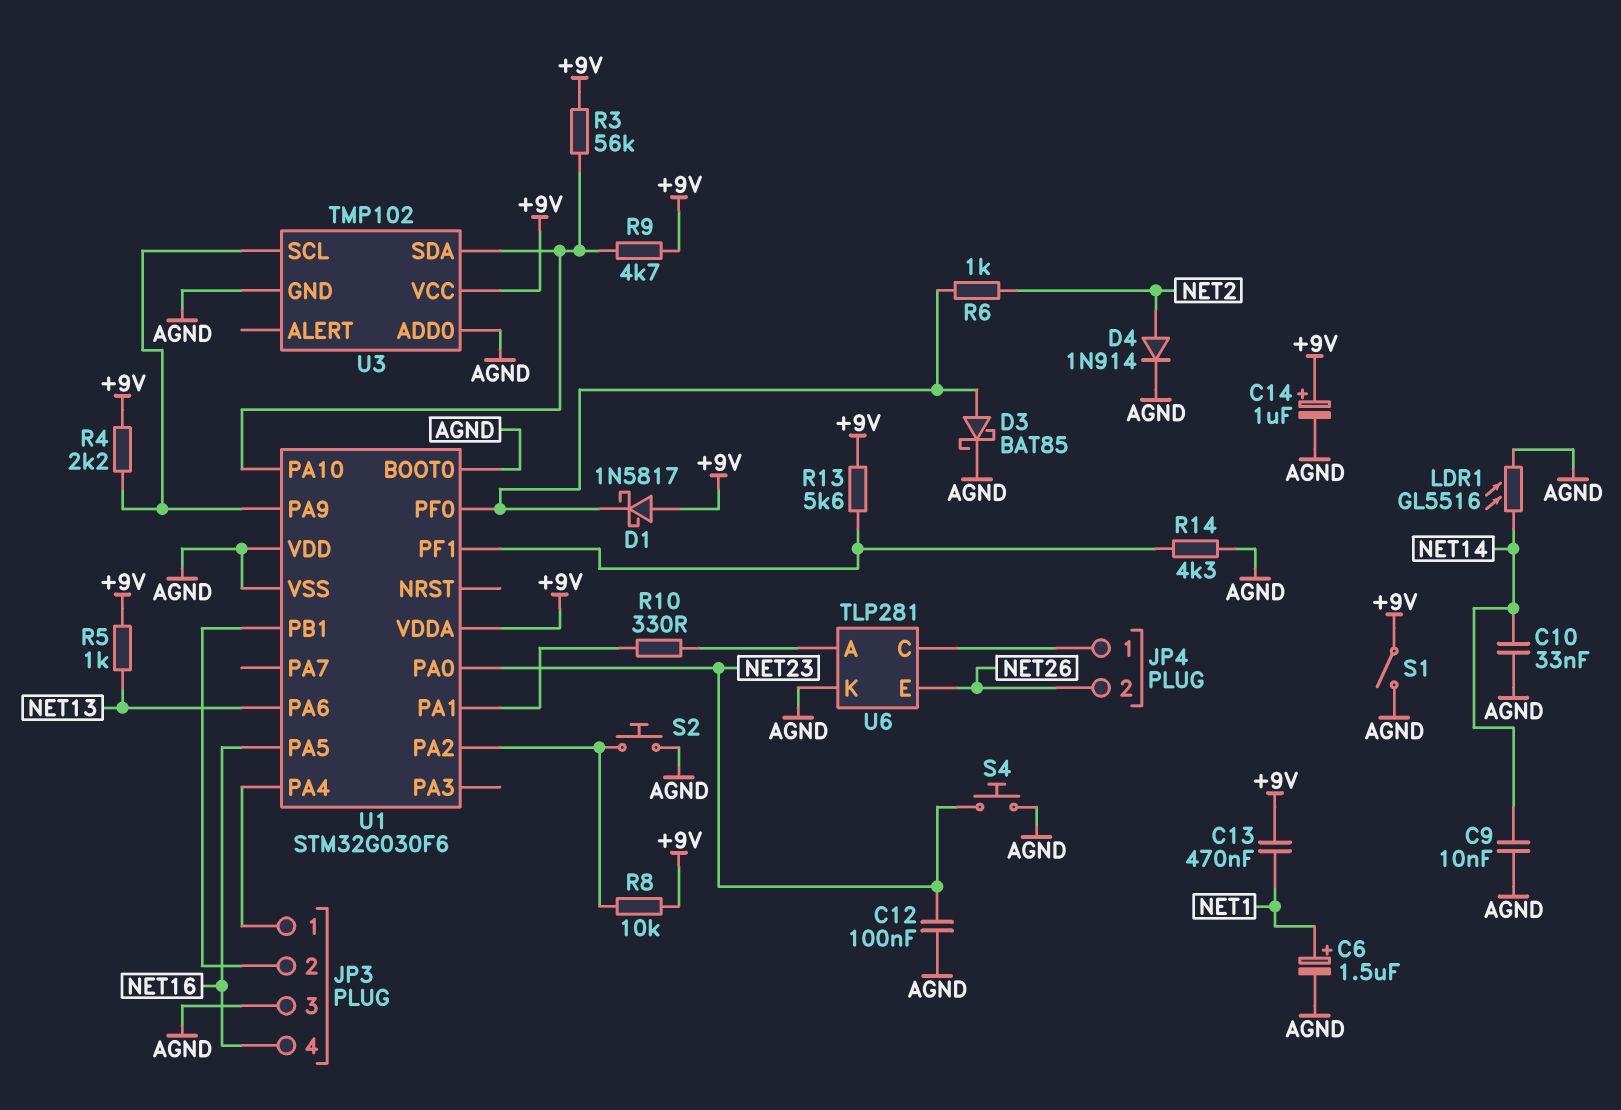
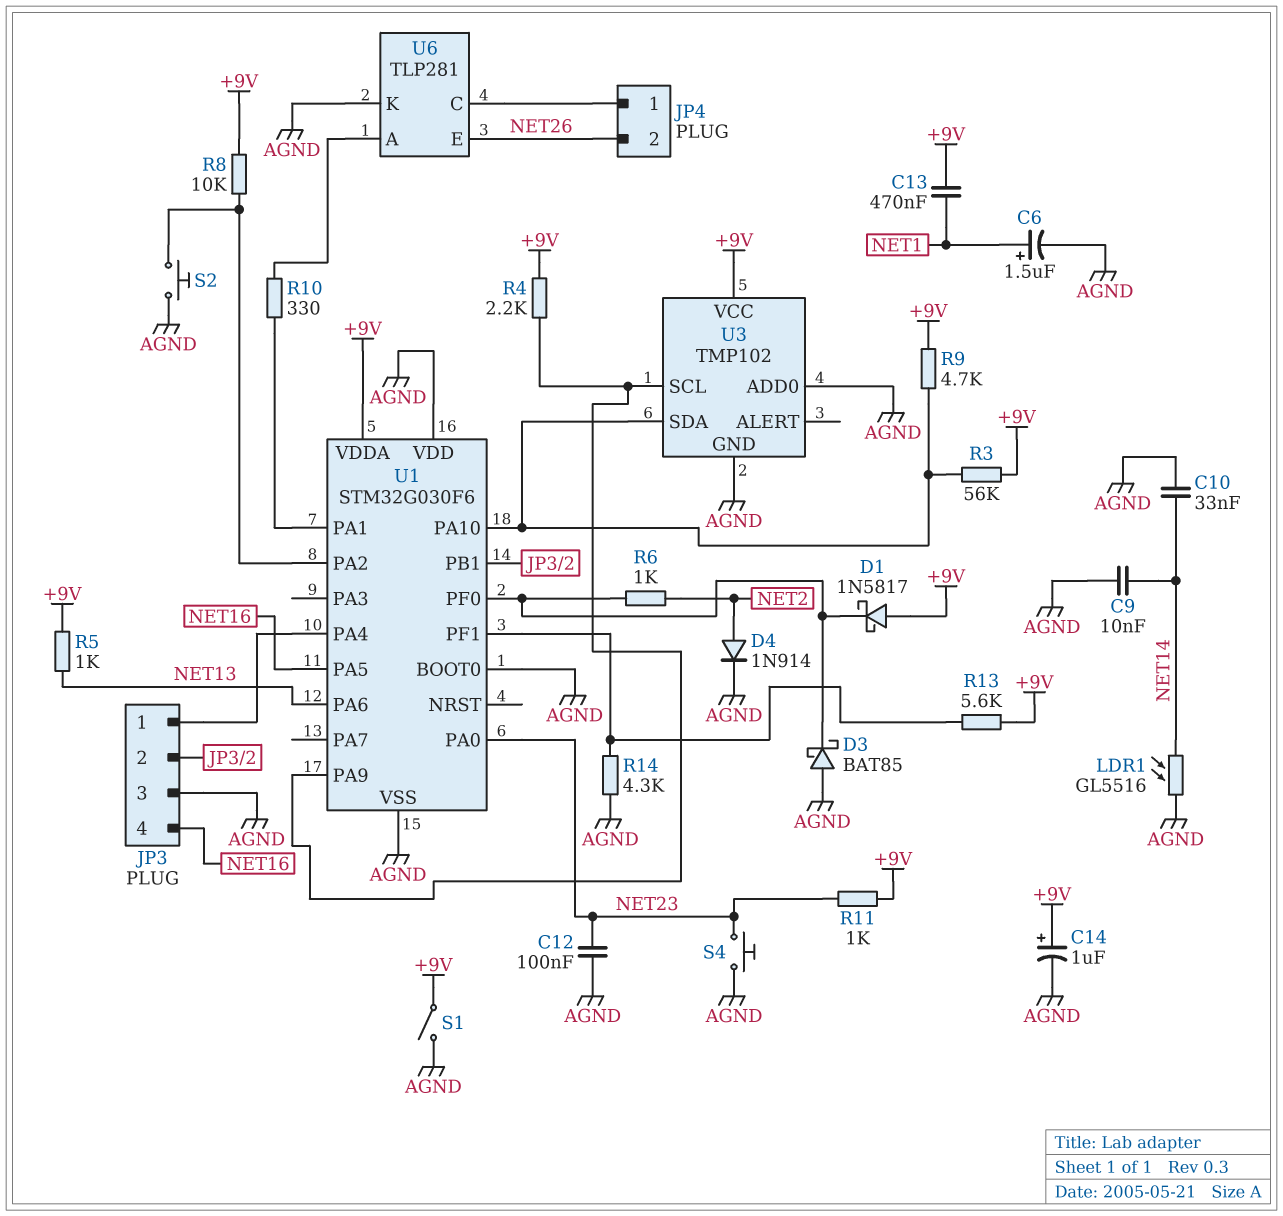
D3: schottky BAT85 (A U1/PF0, K AGND) -> schottky BAT85 (A AGND, K U1/PF0)
R11: none -> 1k (+9V, NET23)

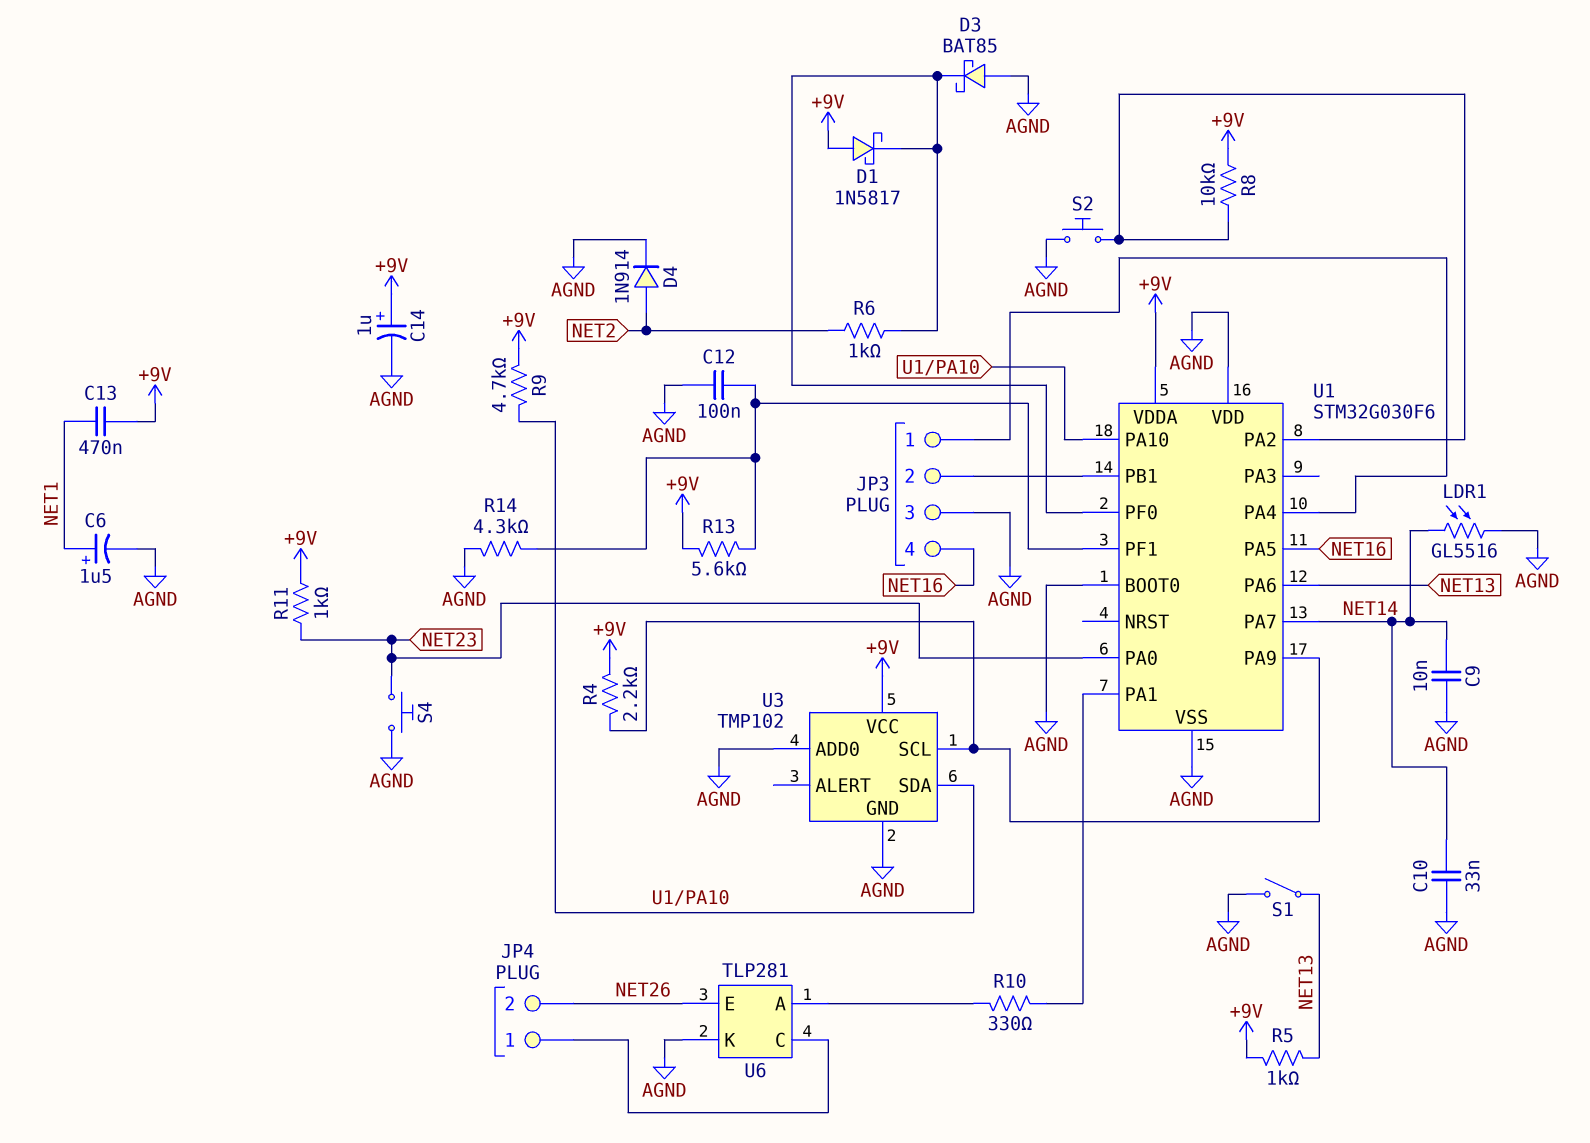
C12: 100nF (AGND, NET23) -> 100nF (AGND, U1/PF1)
R3: 56k (+9V, U1/PA10) -> none
S1: switch (+9V, AGND) -> switch (AGND, NET13)
U1 pin PA7: none -> NET14

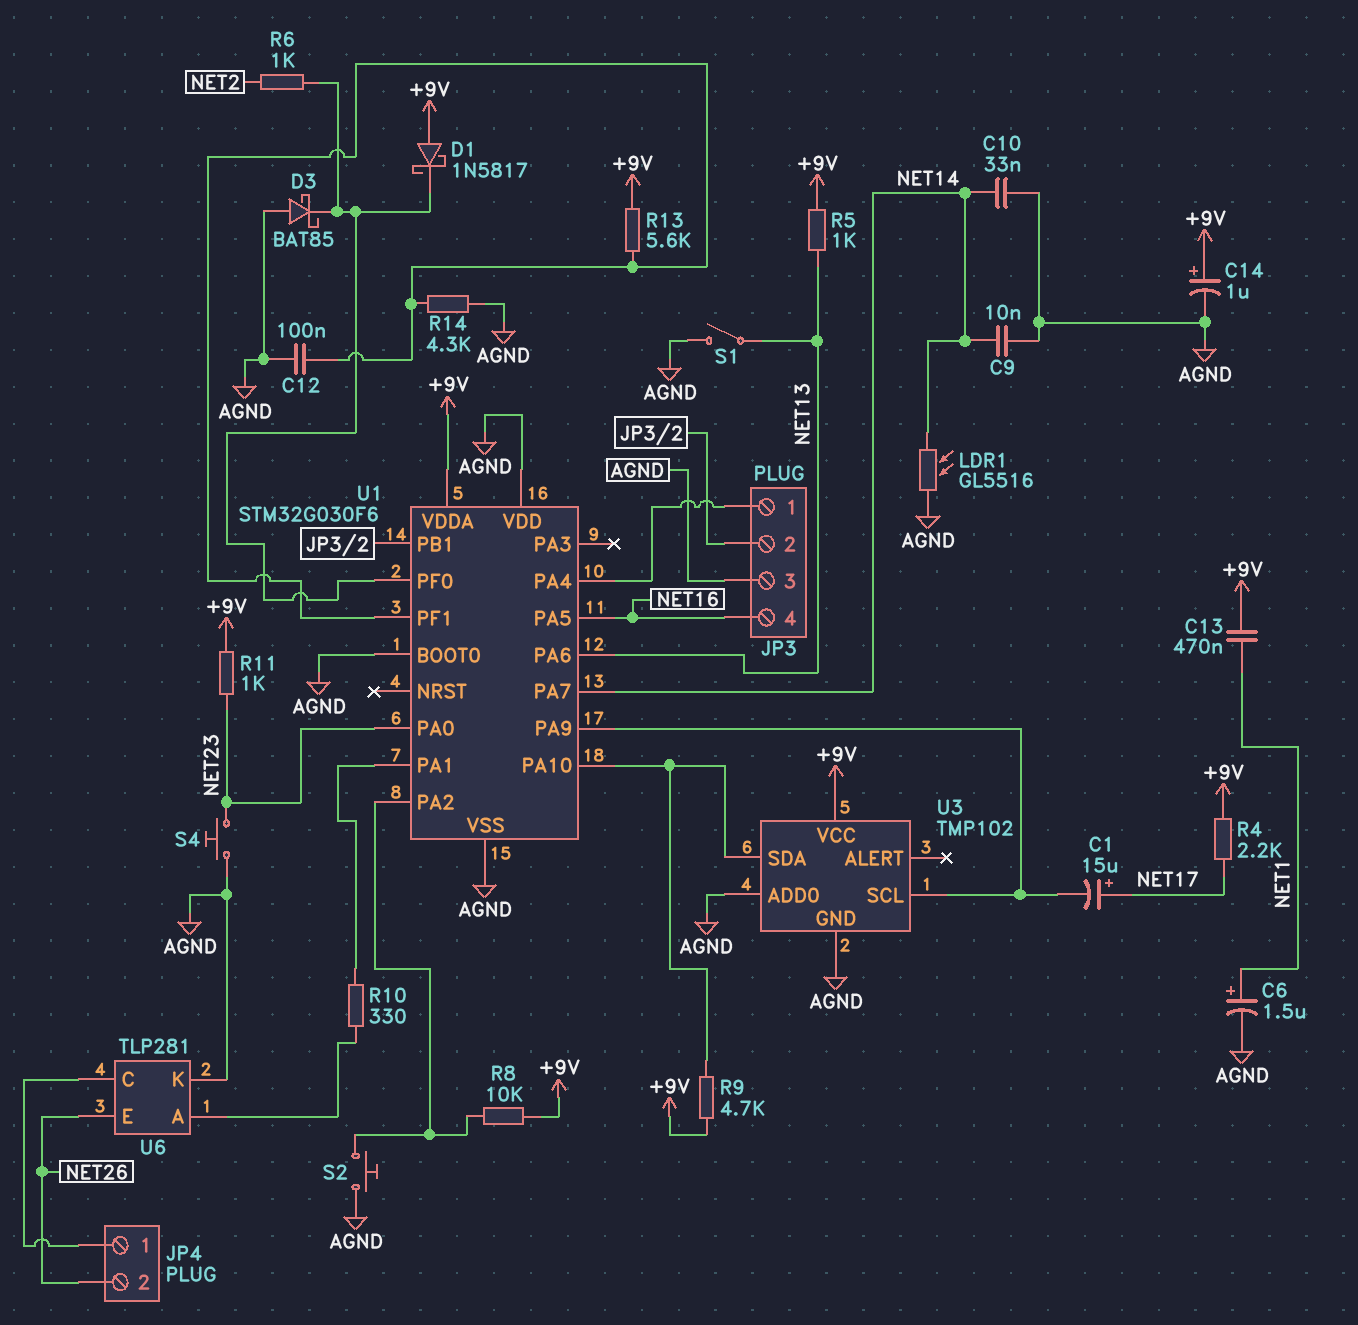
C1: none -> 15uF (plus NET17, minus U1/PA9)
D4: diode 1N914 (A NET2, K AGND) -> none
R4: 2.2k (+9V, U1/PA9) -> 2.2k (+9V, NET17)

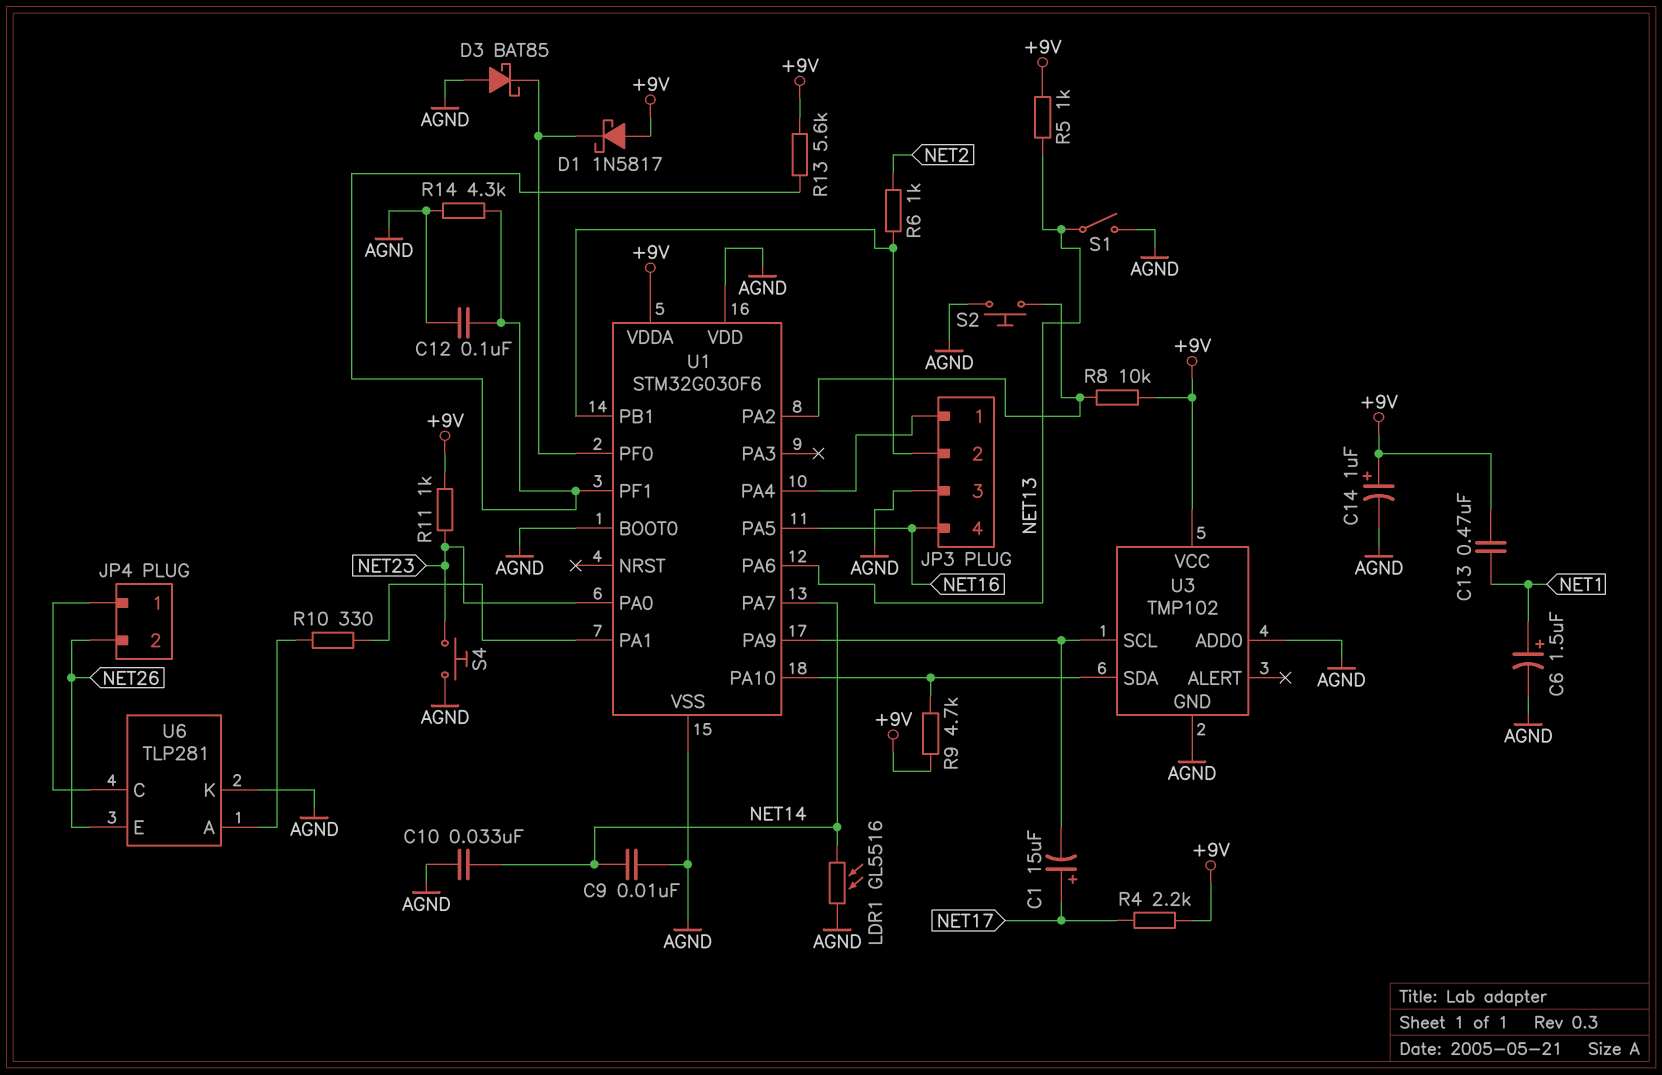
R6: 1k (NET2, U1/PF0) -> 1k (JP3/2, NET2)

